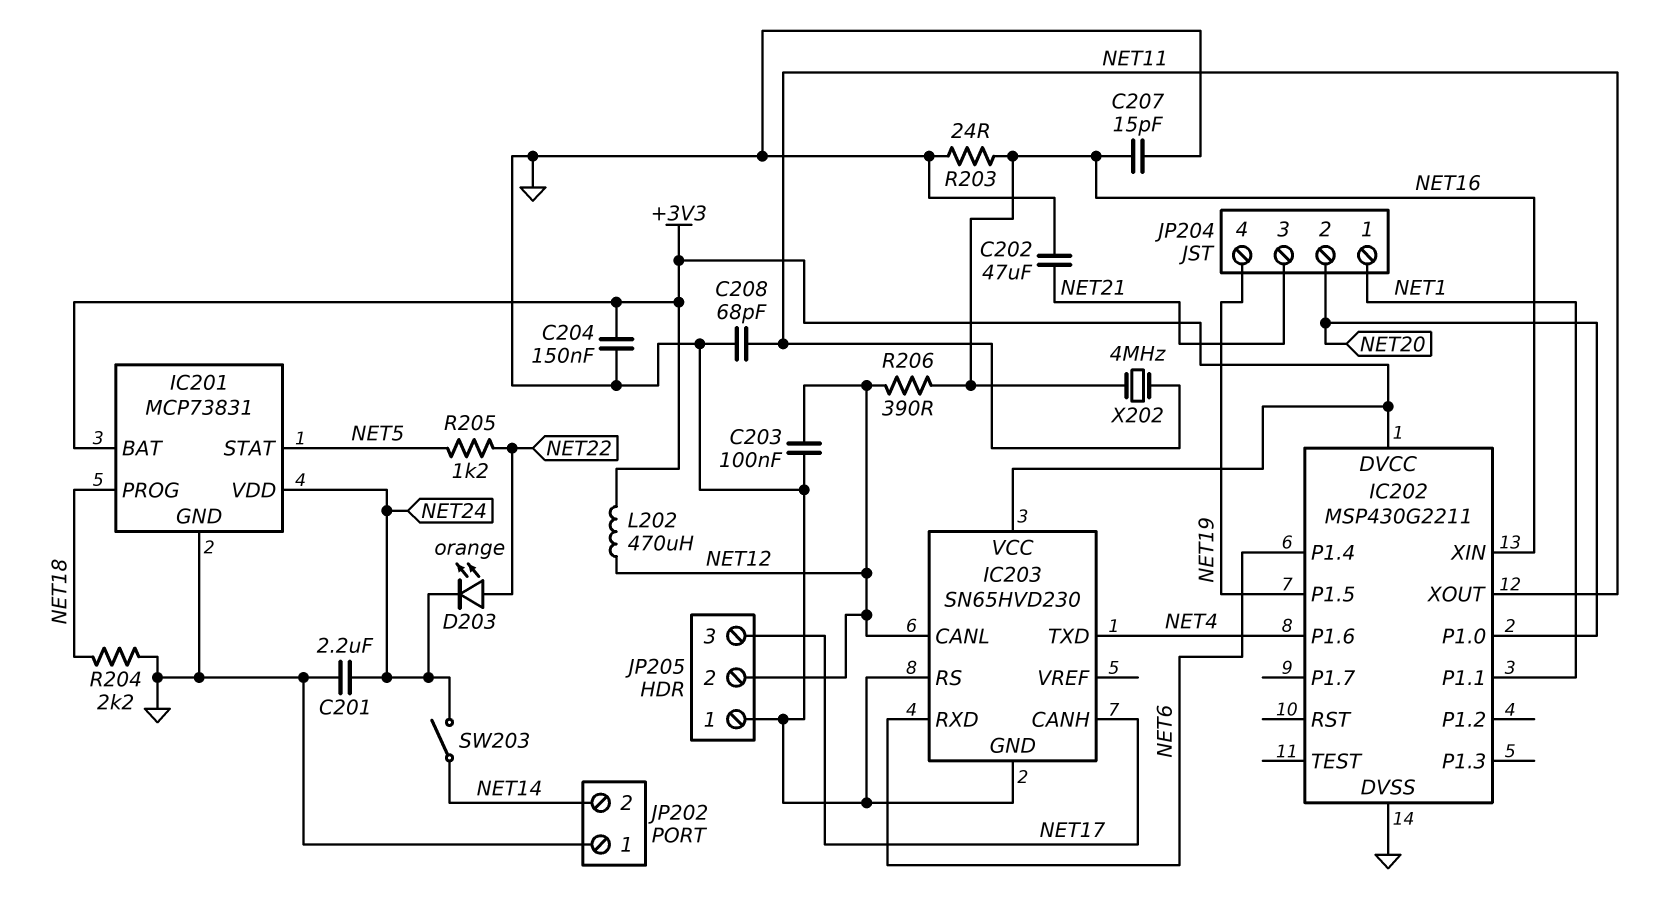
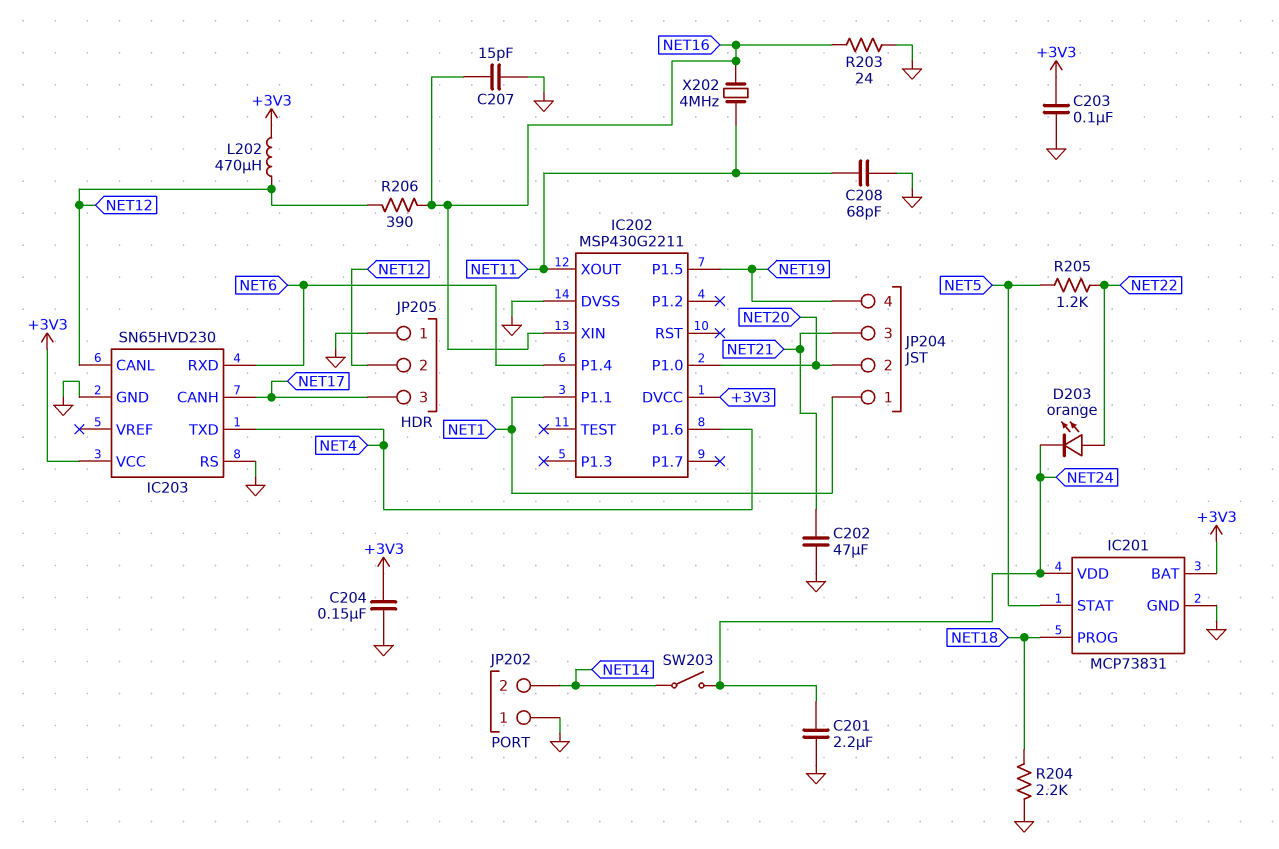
C203: 100nF (GND, NET12) -> 100nF (+3V3, GND)

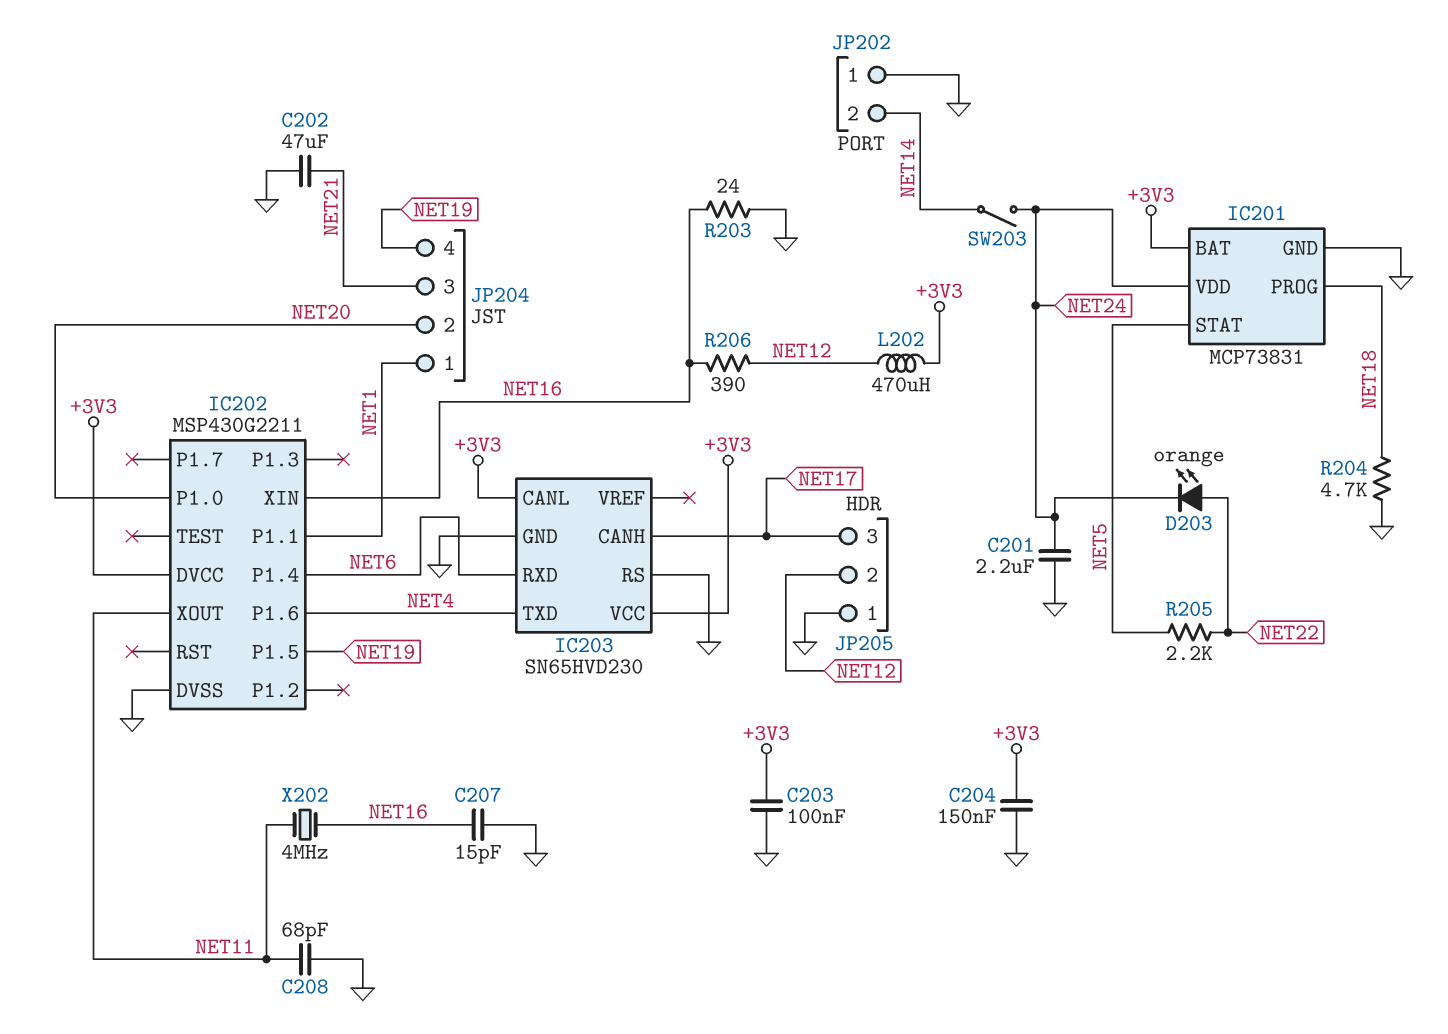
IC203 pin CANL: NET12 -> +3V3
R204: 2.2k (GND, NET18) -> 4.7k (GND, NET18)
R205: 1.2k (NET5, NET22) -> 2.2k (NET5, NET22)

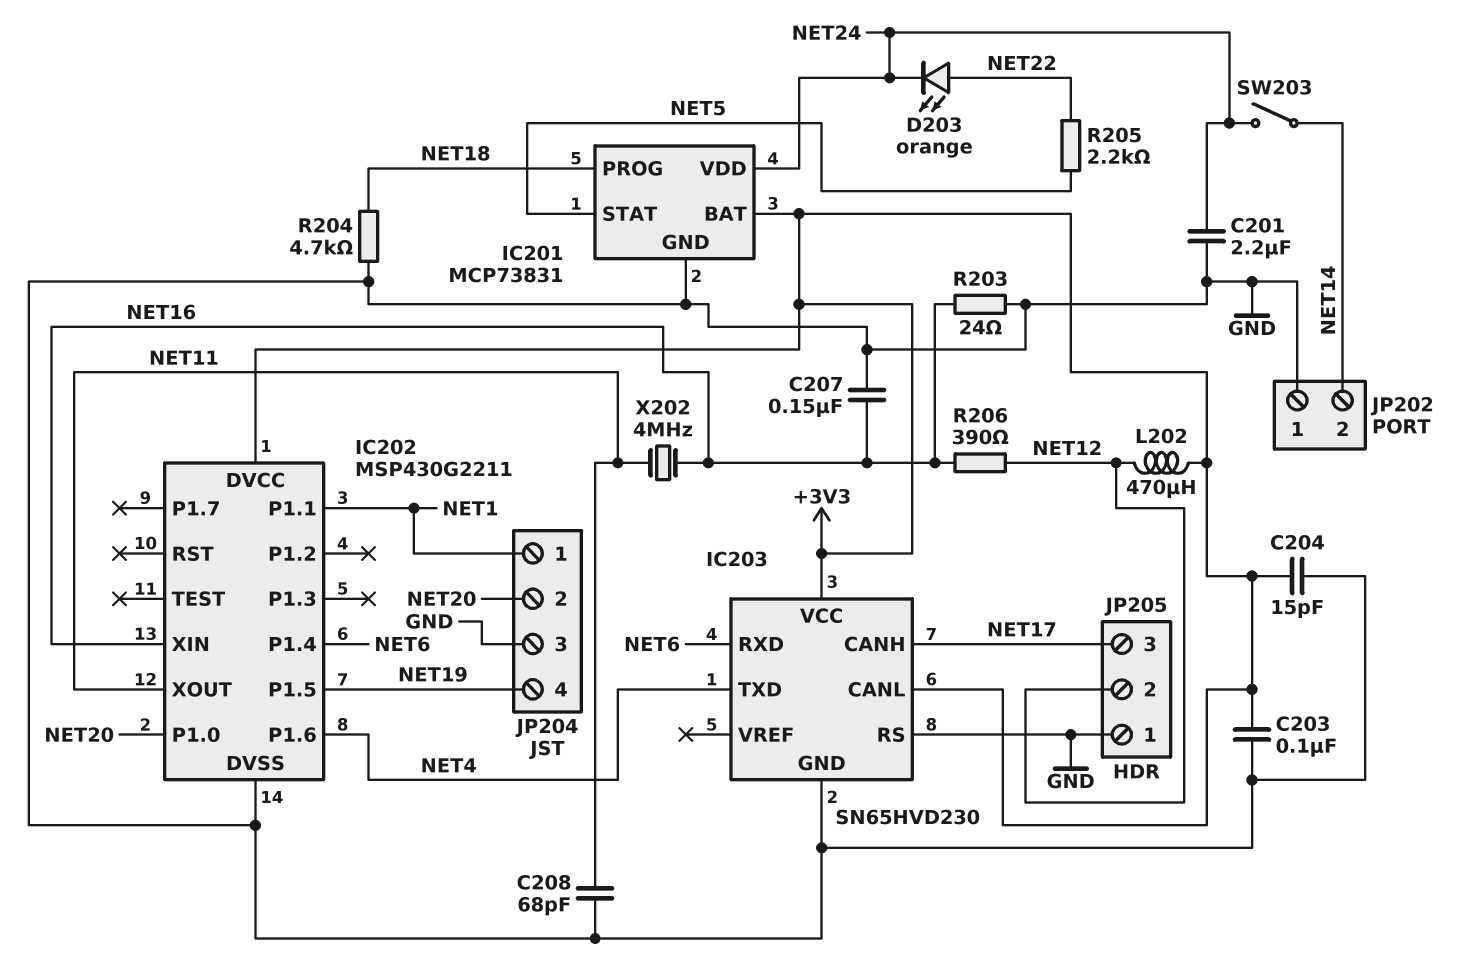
C202: 47uF (GND, NET21) -> none
C204: 150nF (+3V3, GND) -> 15pF (+3V3, GND)
C207: 15pF (GND, NET16) -> 150nF (GND, NET16)
JP204 pin 3: NET21 -> GND

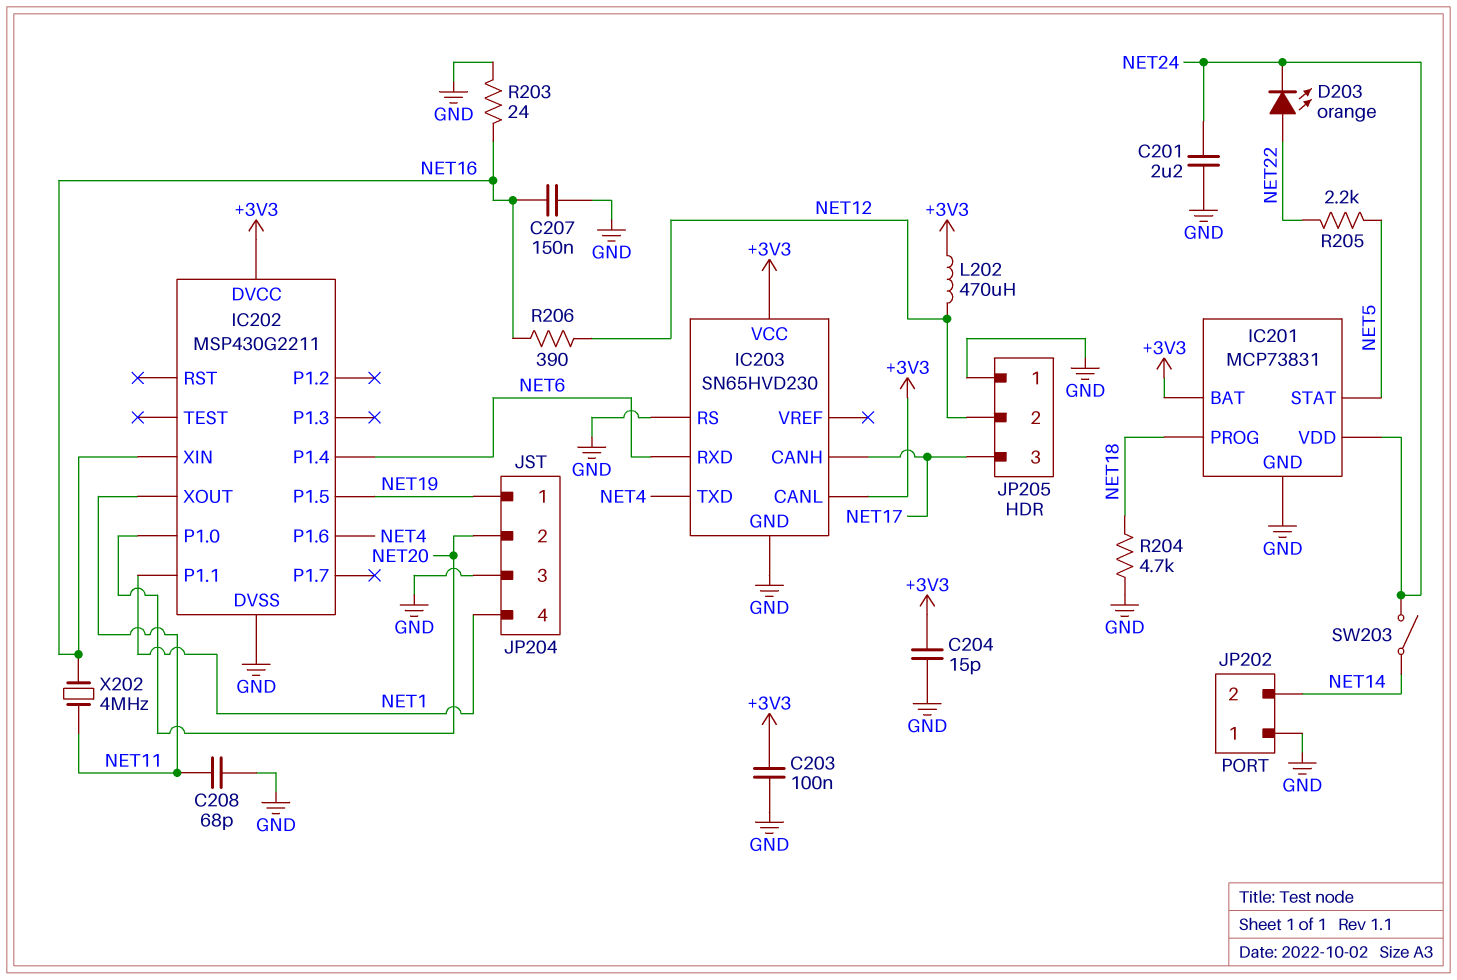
JP204 pin 1: NET1 -> NET19
JP204 pin 4: NET19 -> NET1

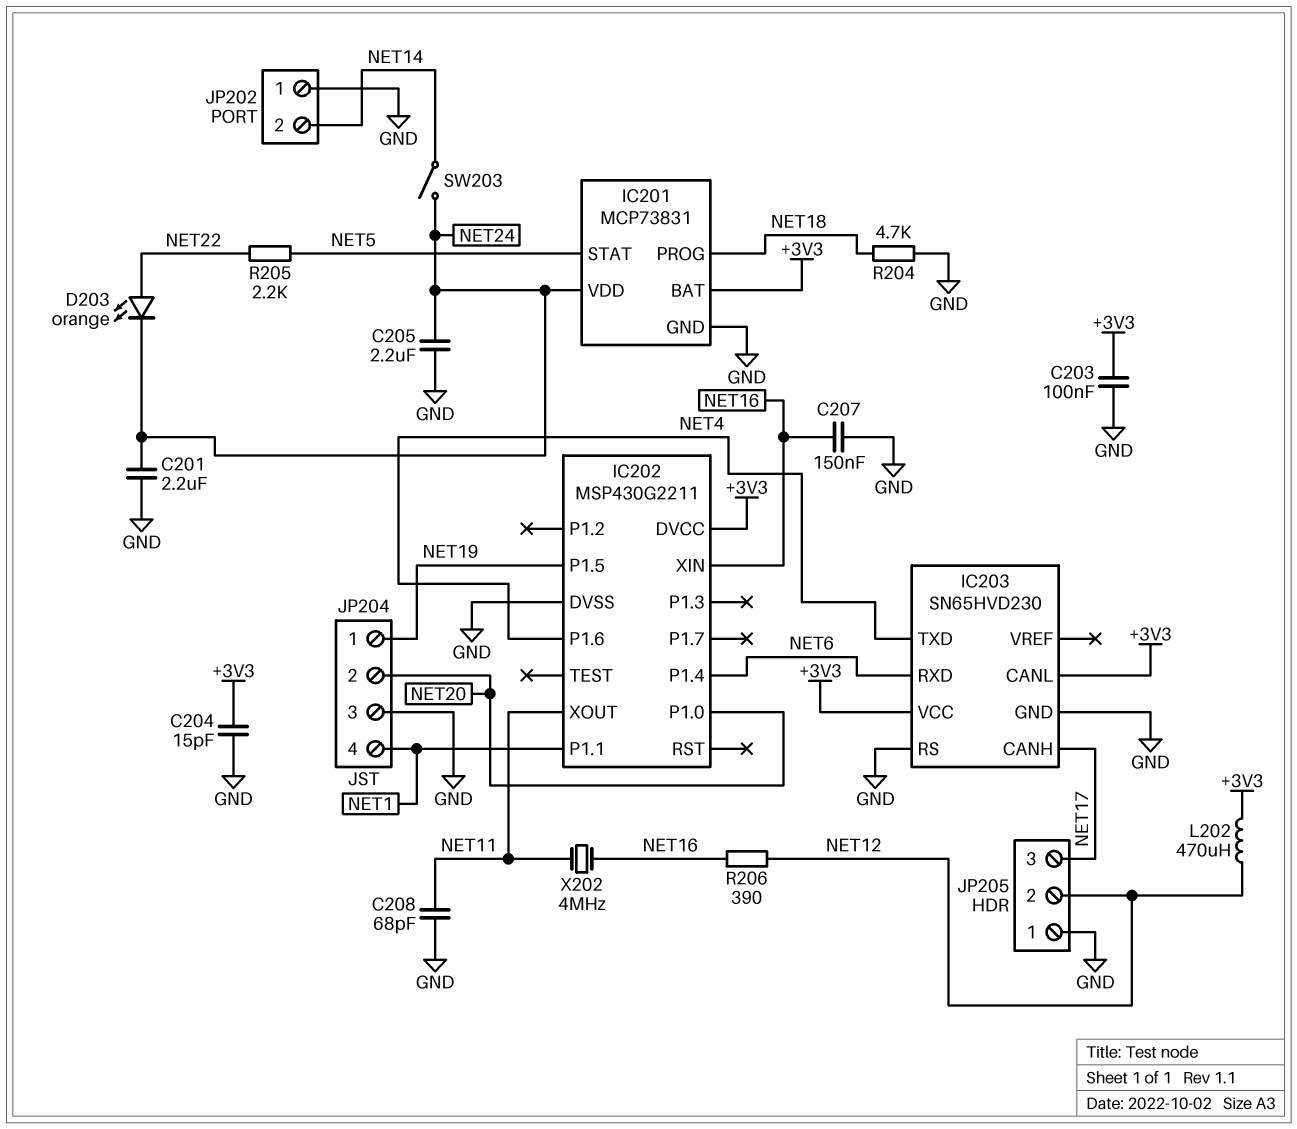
C205: none -> 2.2uF (GND, NET24)
R203: 24 (GND, NET16) -> none

